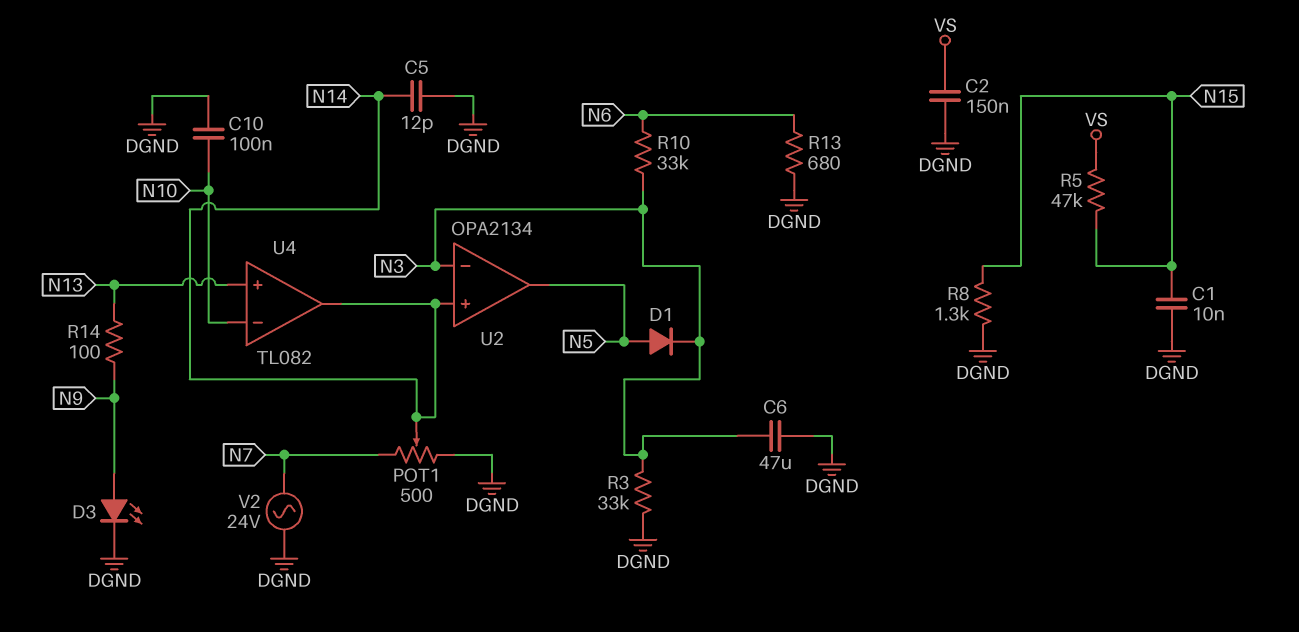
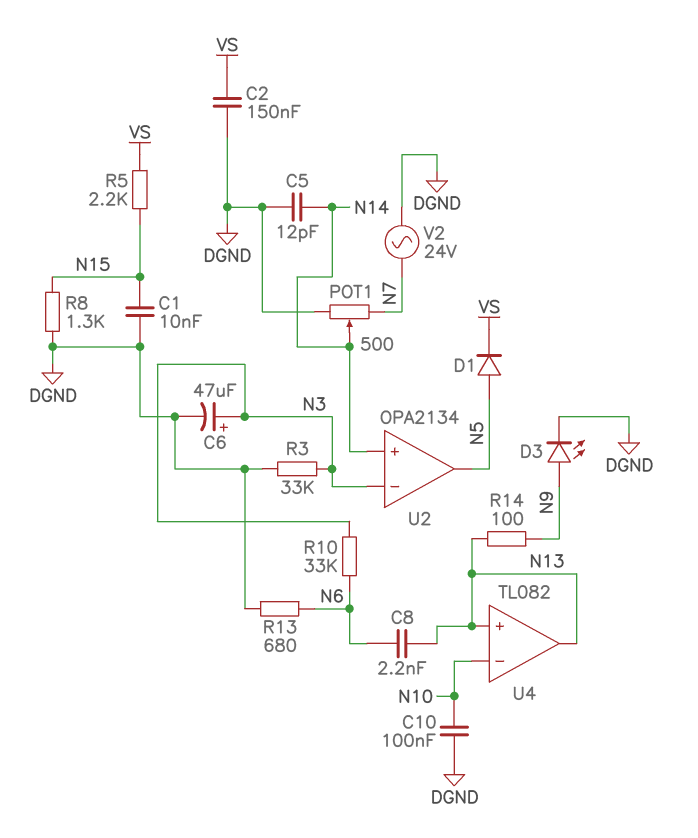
C6: 47uF (DGND, N3) -> 47uF (plus N3, minus DGND)
C8: none -> 2.2nF (N6, N13)
D1: diode (A N5, K N3) -> diode (A N5, K VS)
R5: 47k (N15, VS) -> 2.2k (N15, VS)
U4 pin out: N14 -> N13

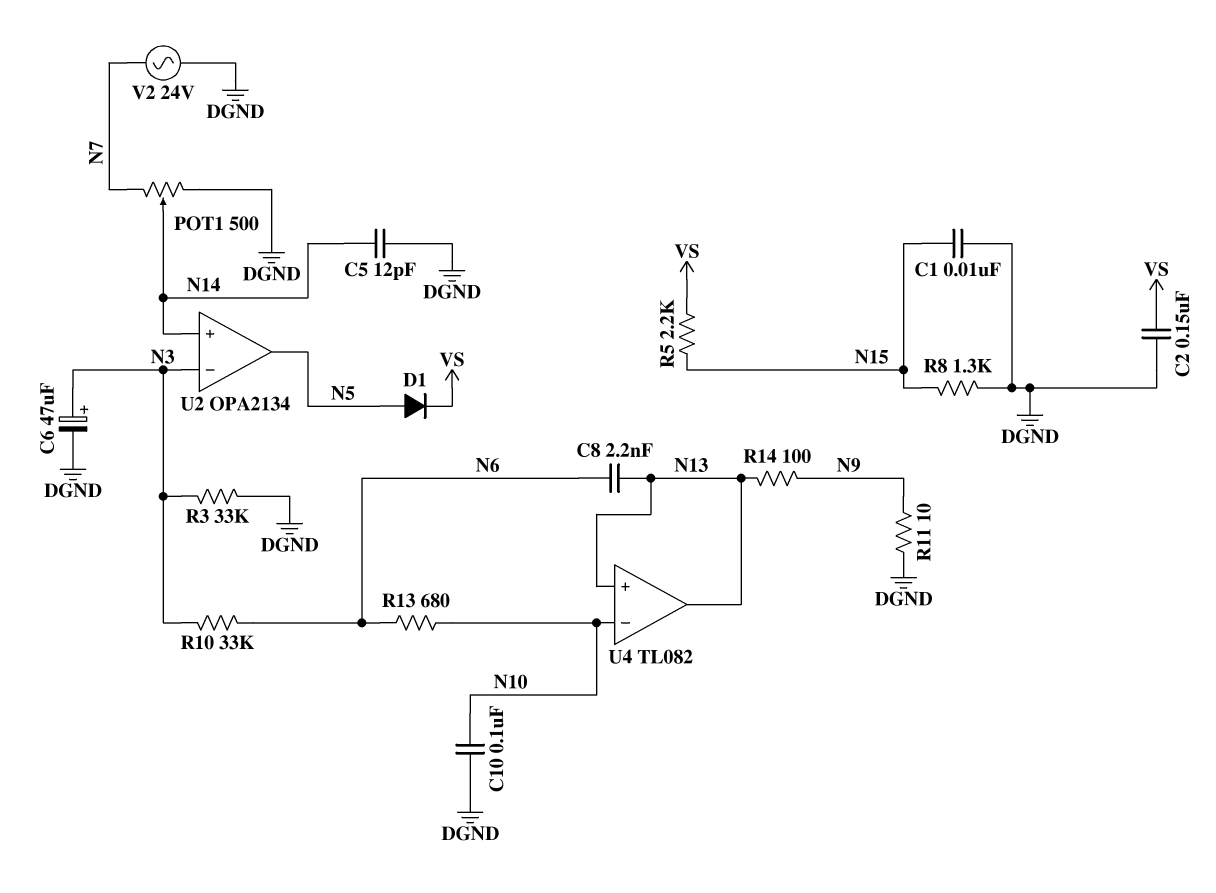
D3: LED (A N9, K DGND) -> none
R11: none -> 10 (DGND, N9)
R13: 680 (DGND, N6) -> 680 (N6, N10)

